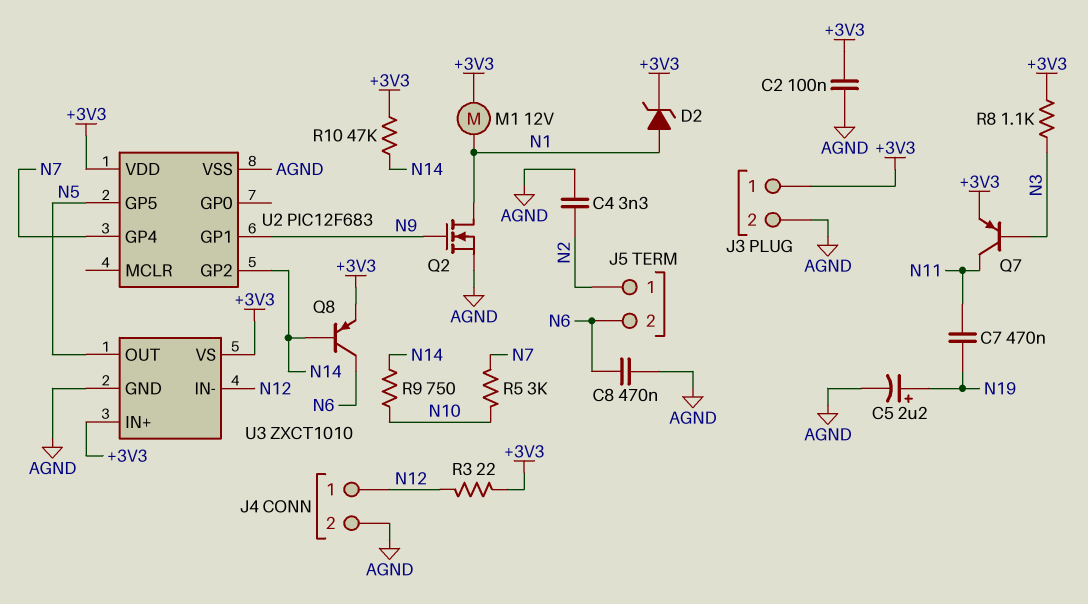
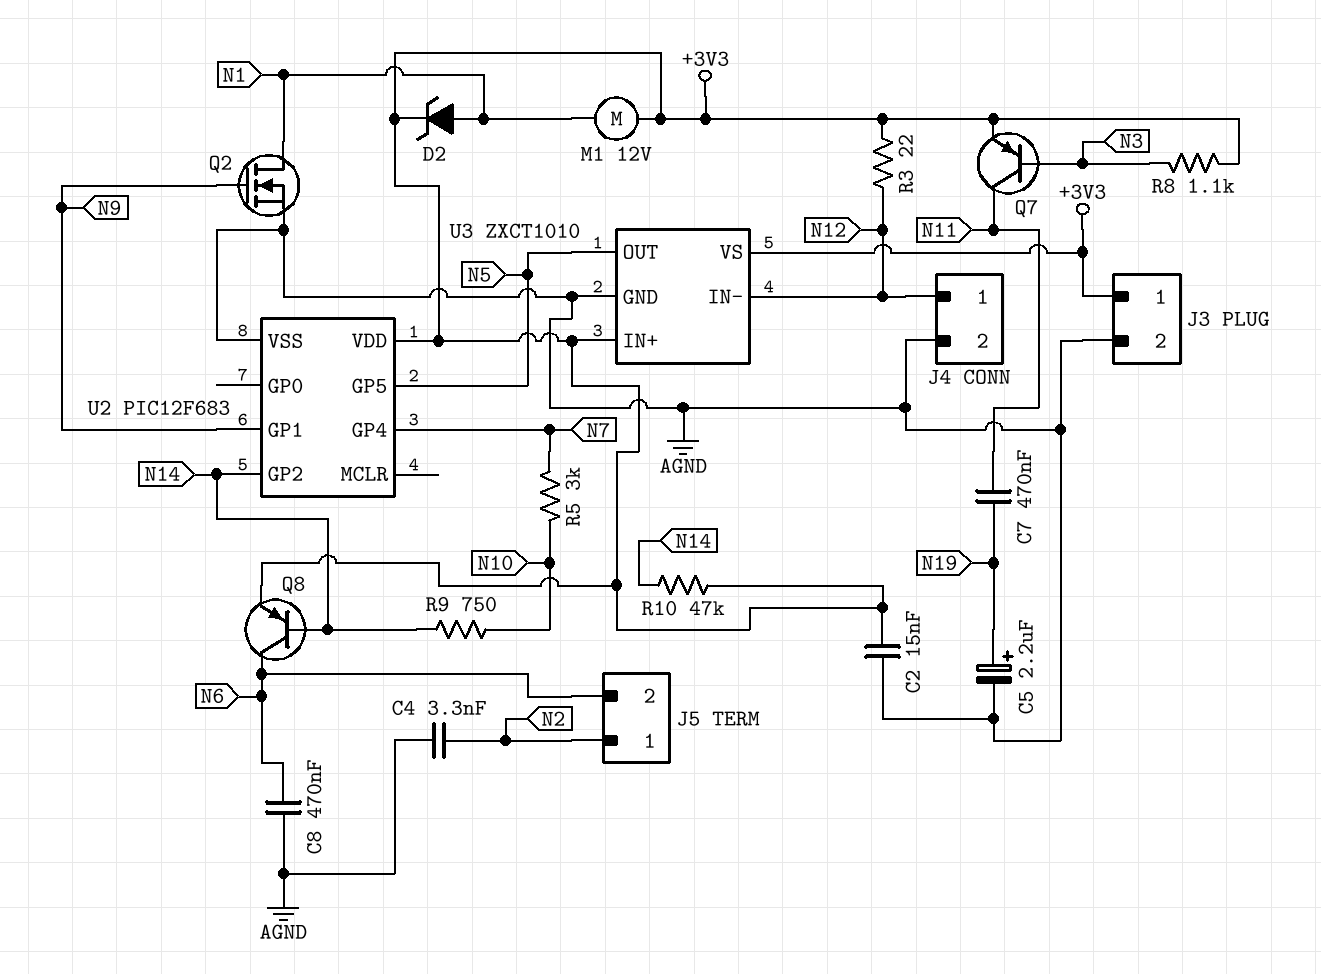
C2: 100nF (+3V3, AGND) -> 15nF (+3V3, AGND)

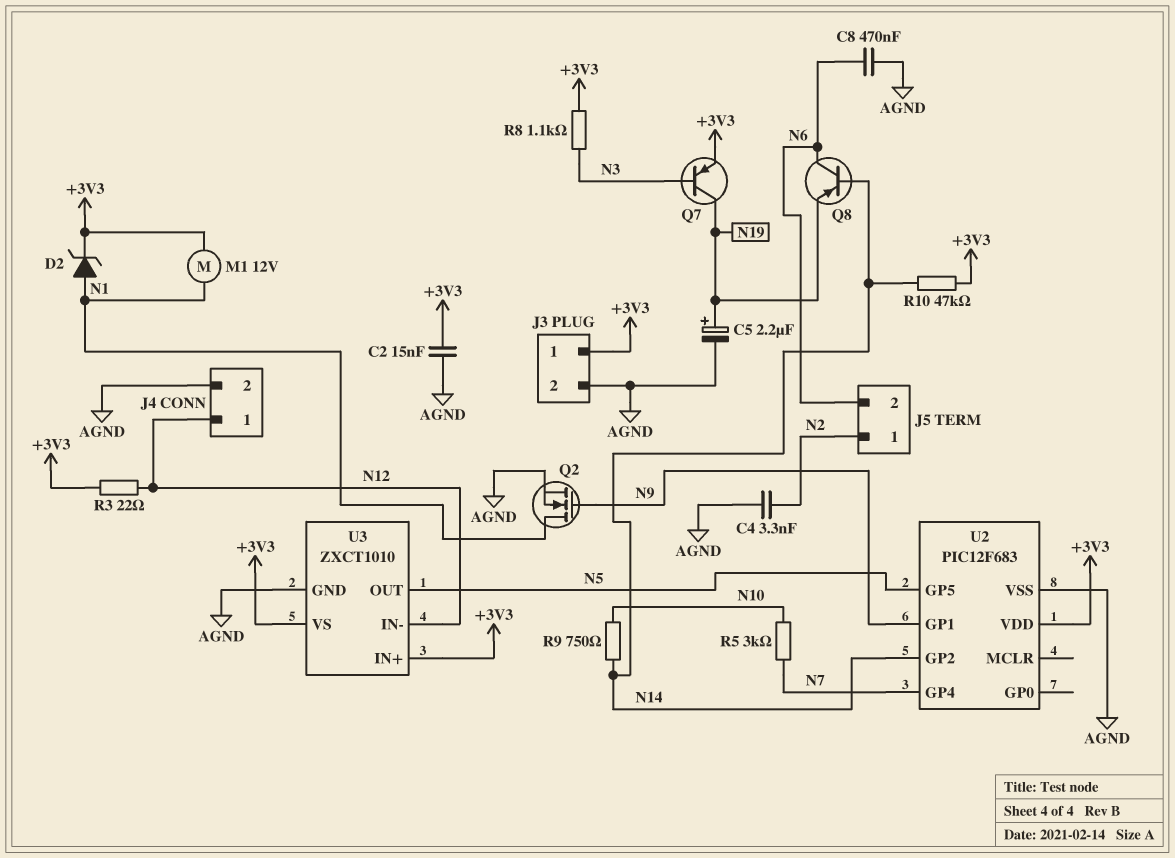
C7: 470nF (N11, N19) -> none
Q7: PNP (B N3, C N11, E +3V3) -> PNP (B N3, C N19, E +3V3)
Q8: PNP (B N14, C N6, E +3V3) -> PNP (B N14, C N6, E N19)

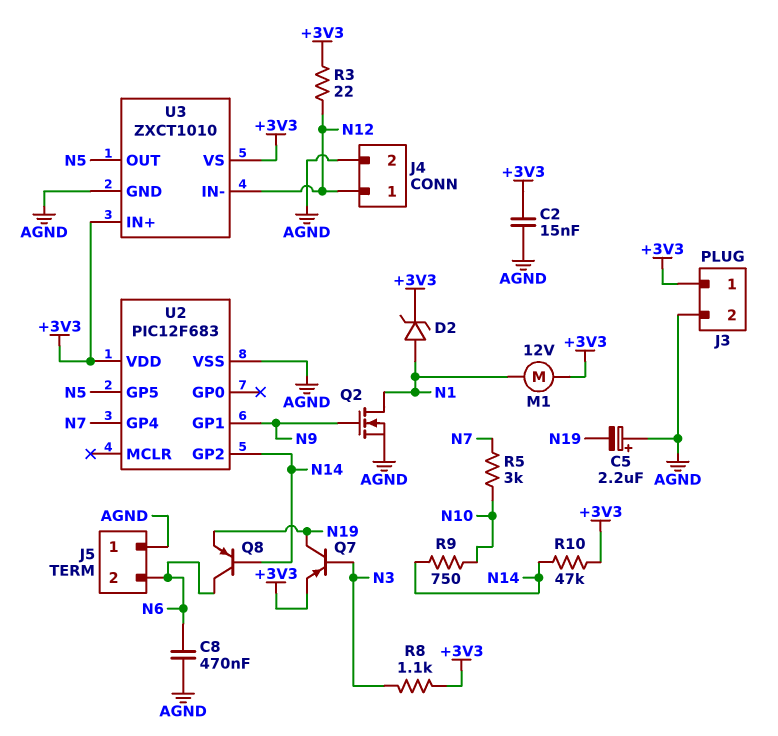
C4: 3.3nF (AGND, N2) -> none
C5: 2.2uF (plus N19, minus AGND) -> 2.2uF (plus AGND, minus N19)
J5 pin 1: N2 -> AGND

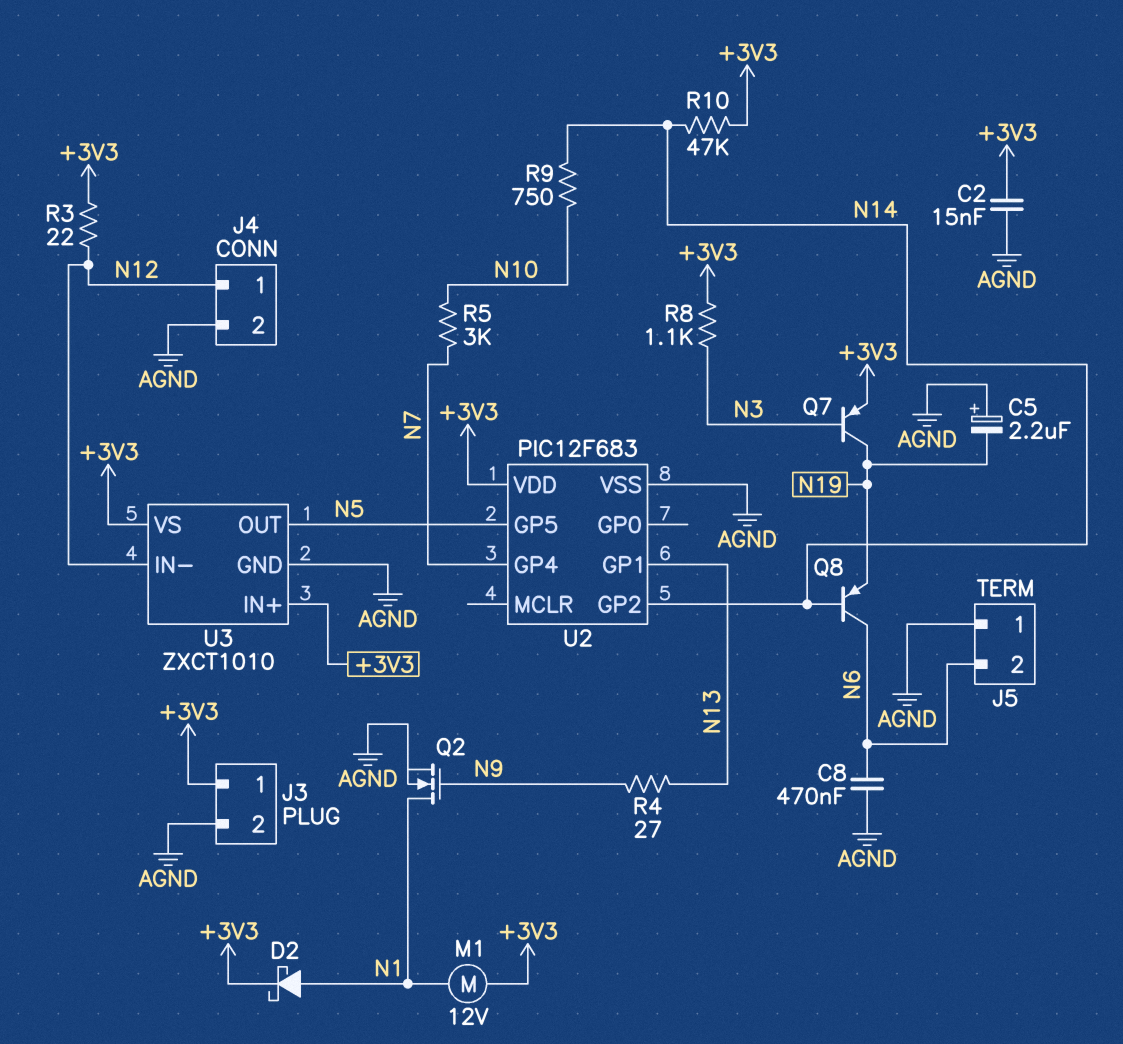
D2: zener (A N1, K +3V3) -> schottky (A N1, K +3V3)
R4: none -> 27 (N9, N13)
U2 pin GP1: N9 -> N13

